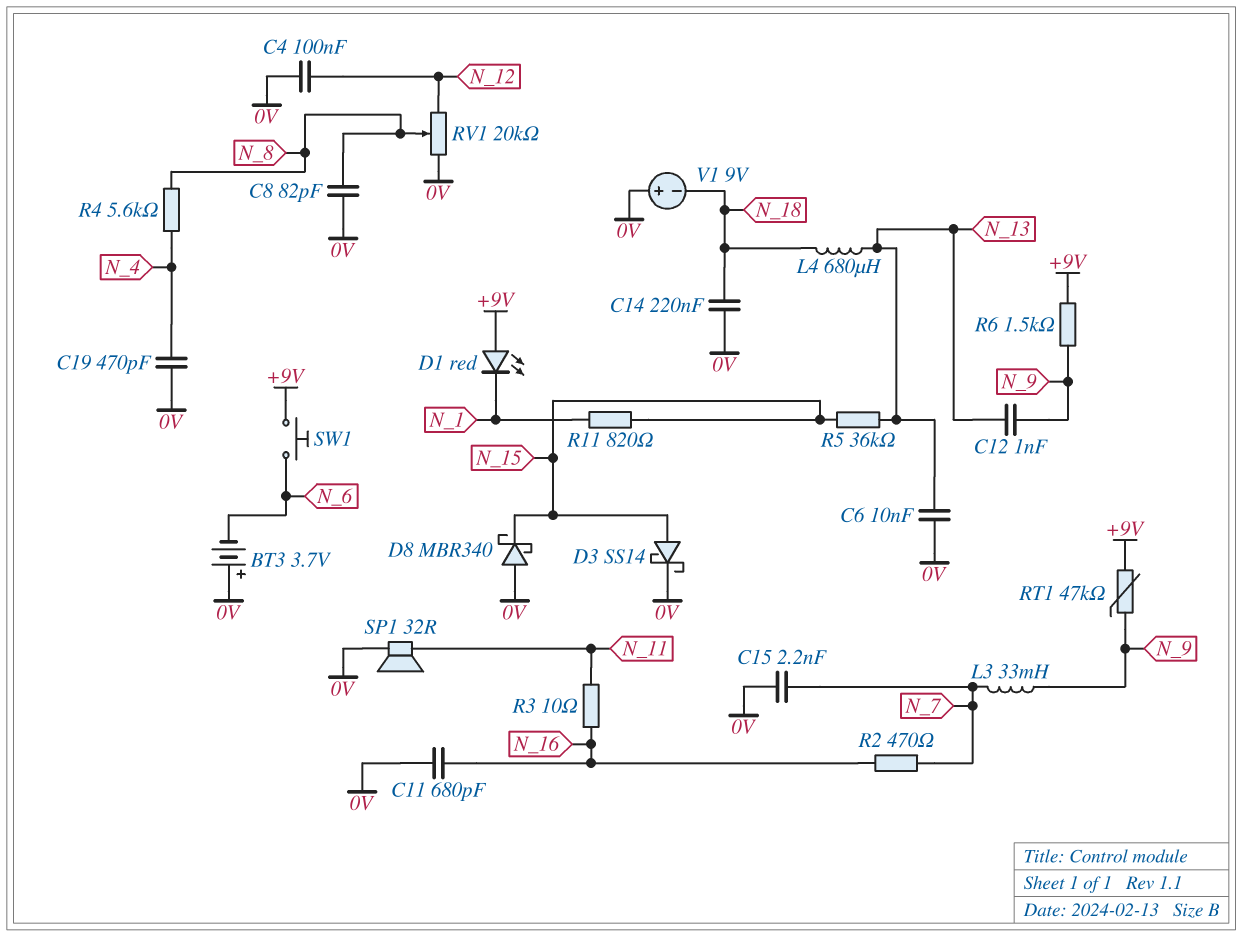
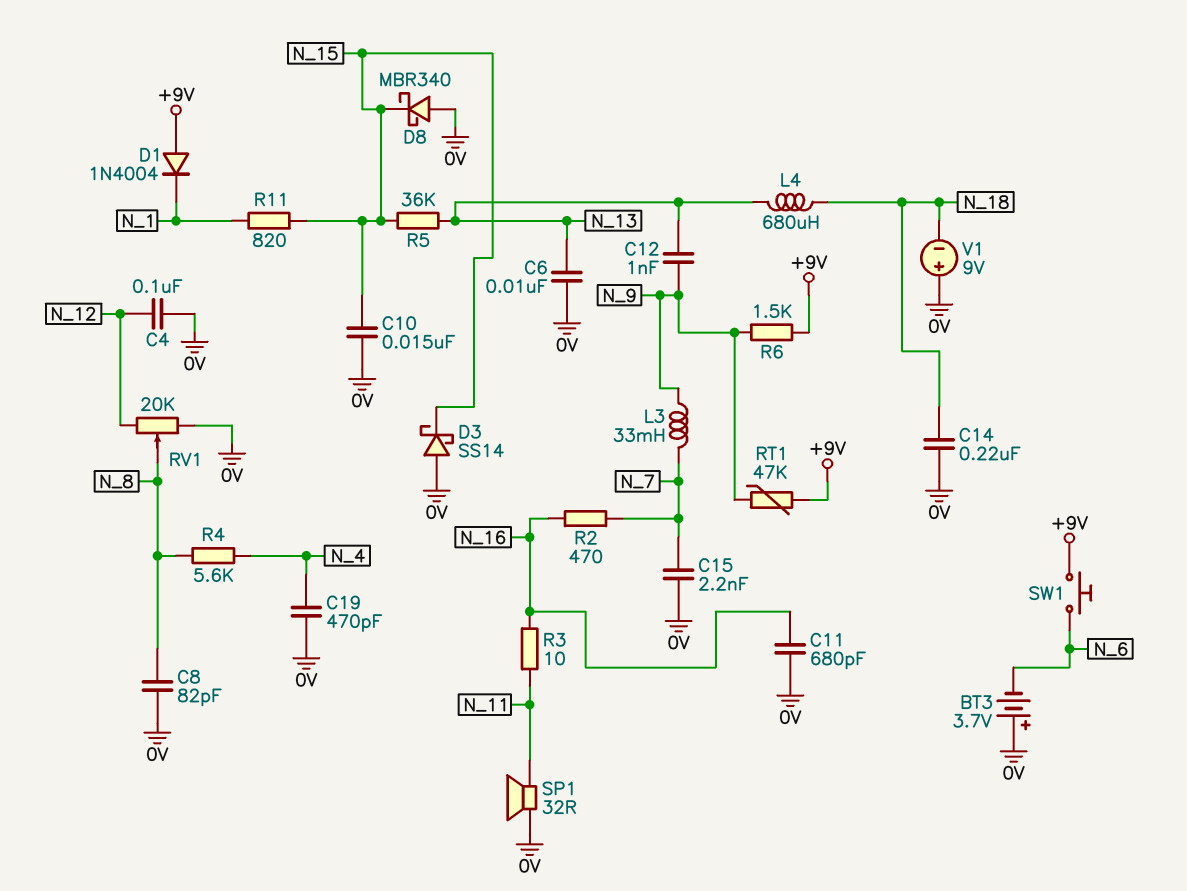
C10: none -> 15nF (0V, N_15)
D1: LED red (A +9V, K N_1) -> diode 1N4004 (A +9V, K N_1)
D3: schottky SS14 (A N_15, K 0V) -> schottky SS14 (A 0V, K N_15)

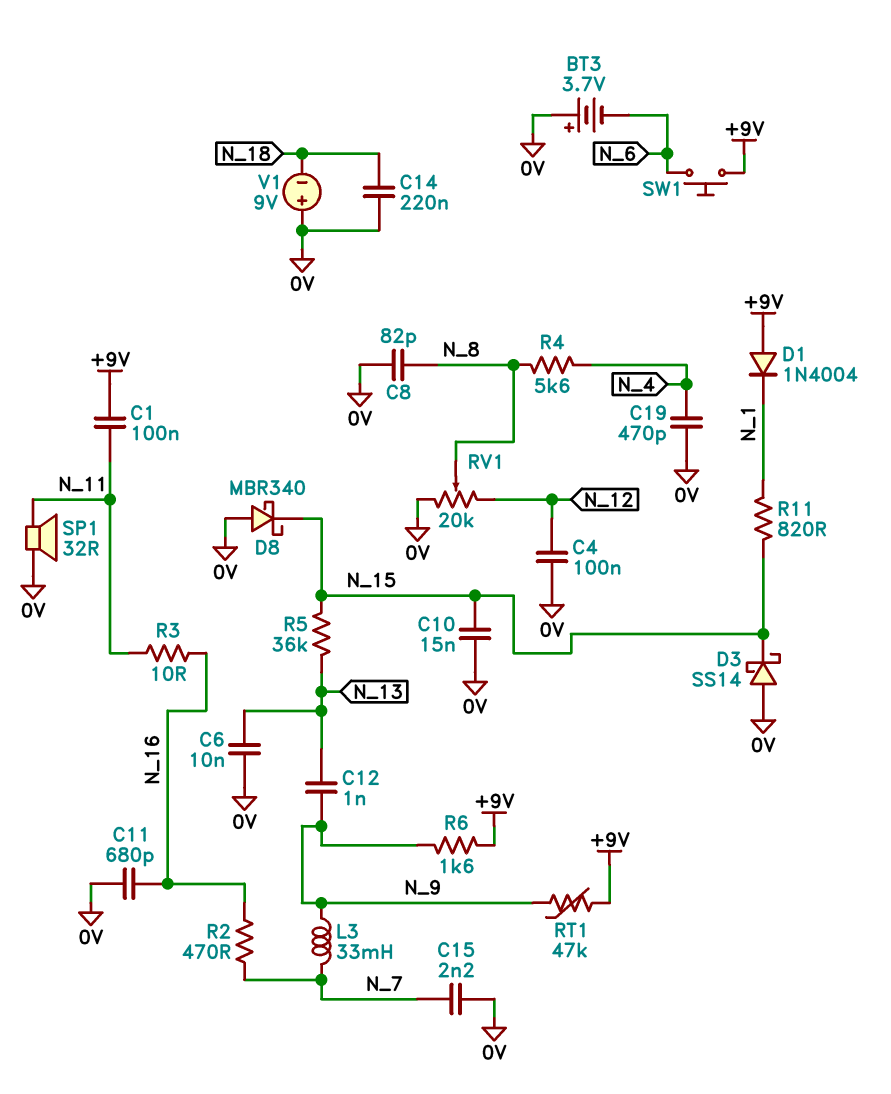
C1: none -> 100nF (+9V, N_11)
L4: 680uH (N_13, N_18) -> none
R6: 1.5k (+9V, N_9) -> 1.6k (+9V, N_9)

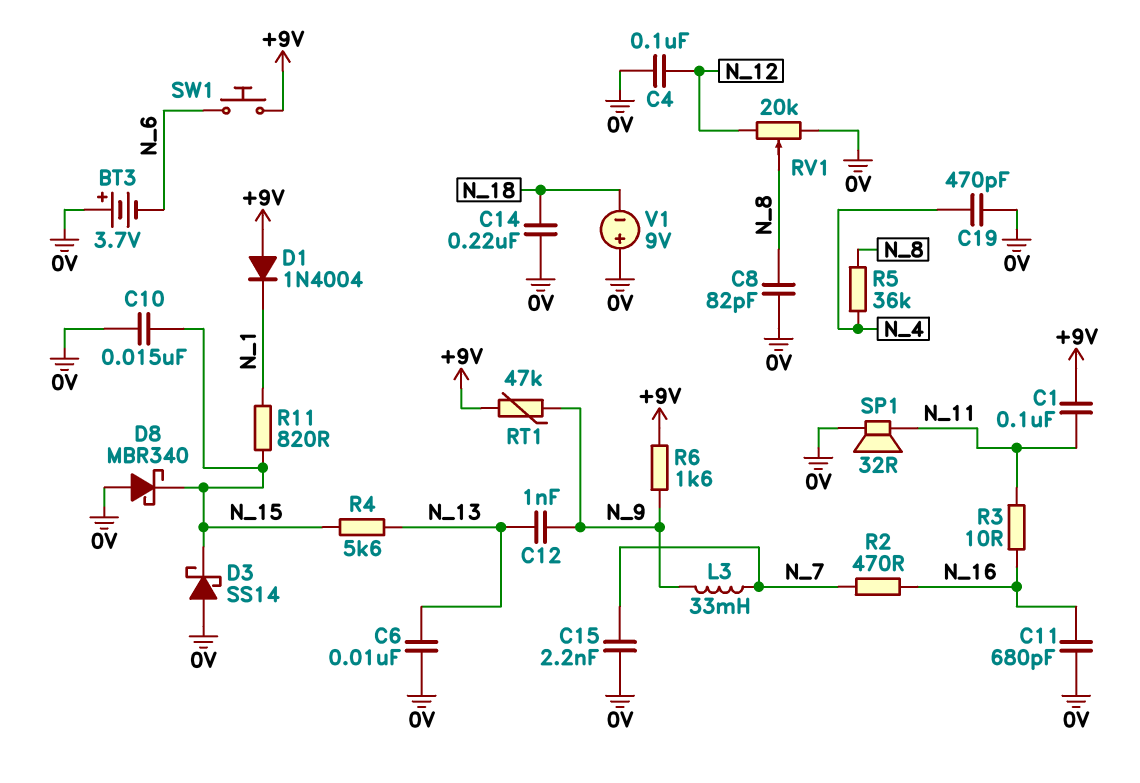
R4: 5.6k (N_4, N_8) -> 5.6k (N_13, N_15)
R5: 36k (N_13, N_15) -> 36k (N_4, N_8)

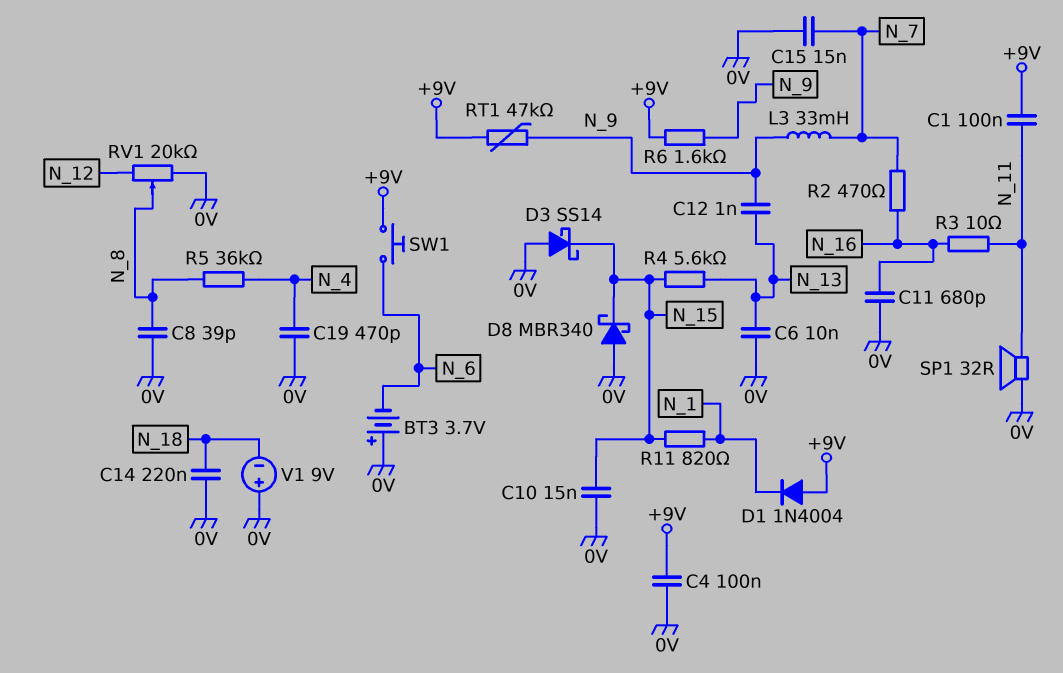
C4: 100nF (0V, N_12) -> 100nF (+9V, 0V)
C8: 82pF (0V, N_8) -> 39pF (0V, N_8)
C15: 2.2nF (0V, N_7) -> 15nF (0V, N_7)

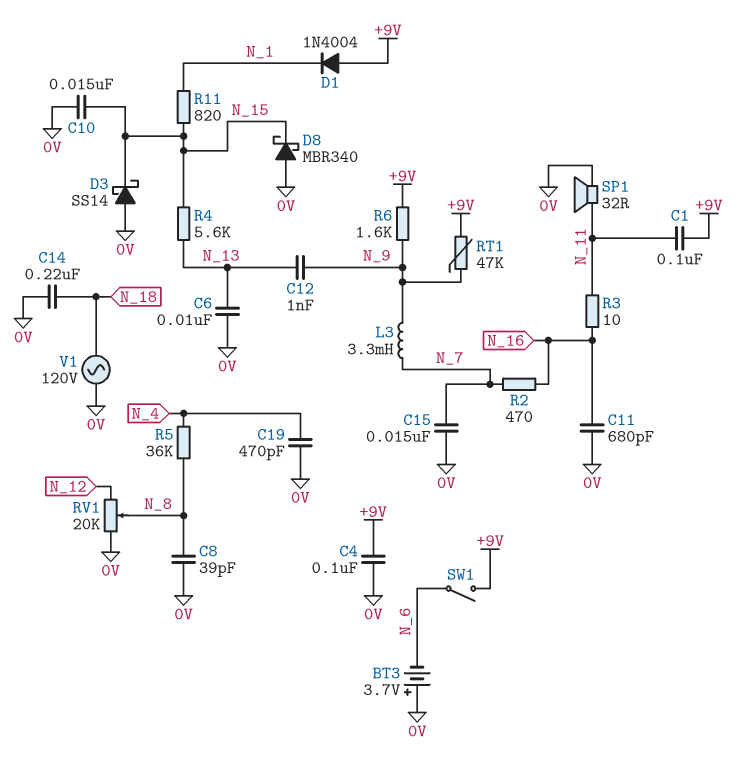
L3: 33mH (N_7, N_9) -> 3.3mH (N_7, N_9)
SW1: button (+9V, N_6) -> switch (+9V, N_6)
V1: 9V (plus 0V, minus N_18) -> AC 120V (0V, N_18)

